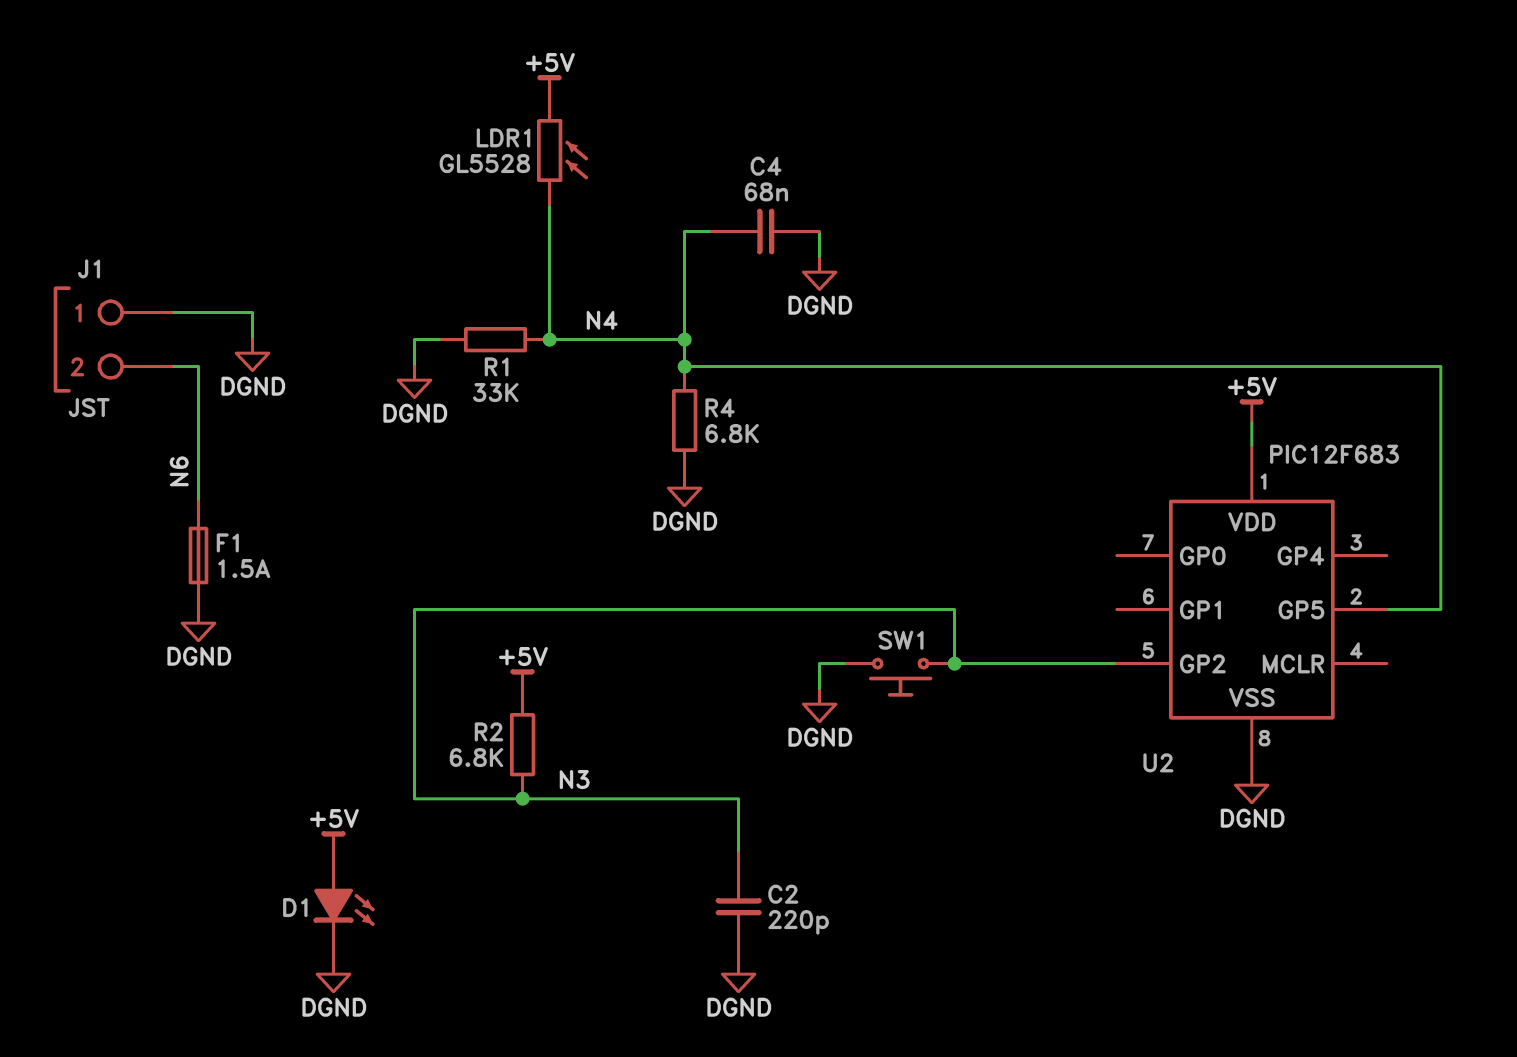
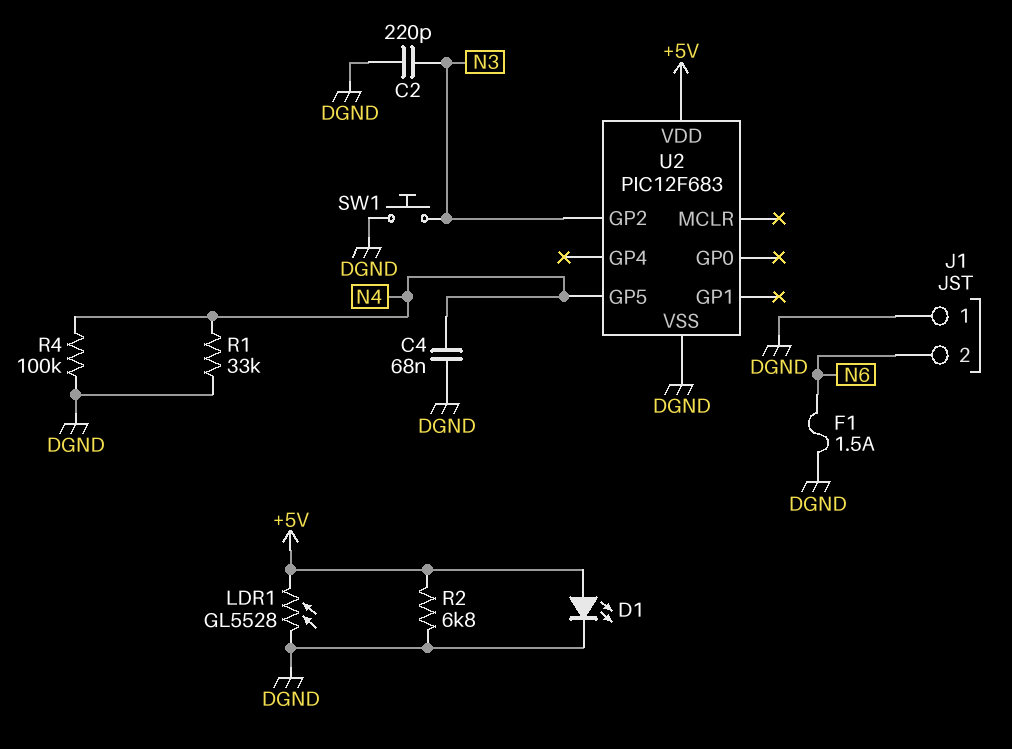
LDR1: GL5528 (+5V, N4) -> GL5528 (+5V, DGND)
R2: 6.8k (+5V, N3) -> 6.8k (+5V, DGND)
R4: 6.8k (DGND, N4) -> 100k (DGND, N4)

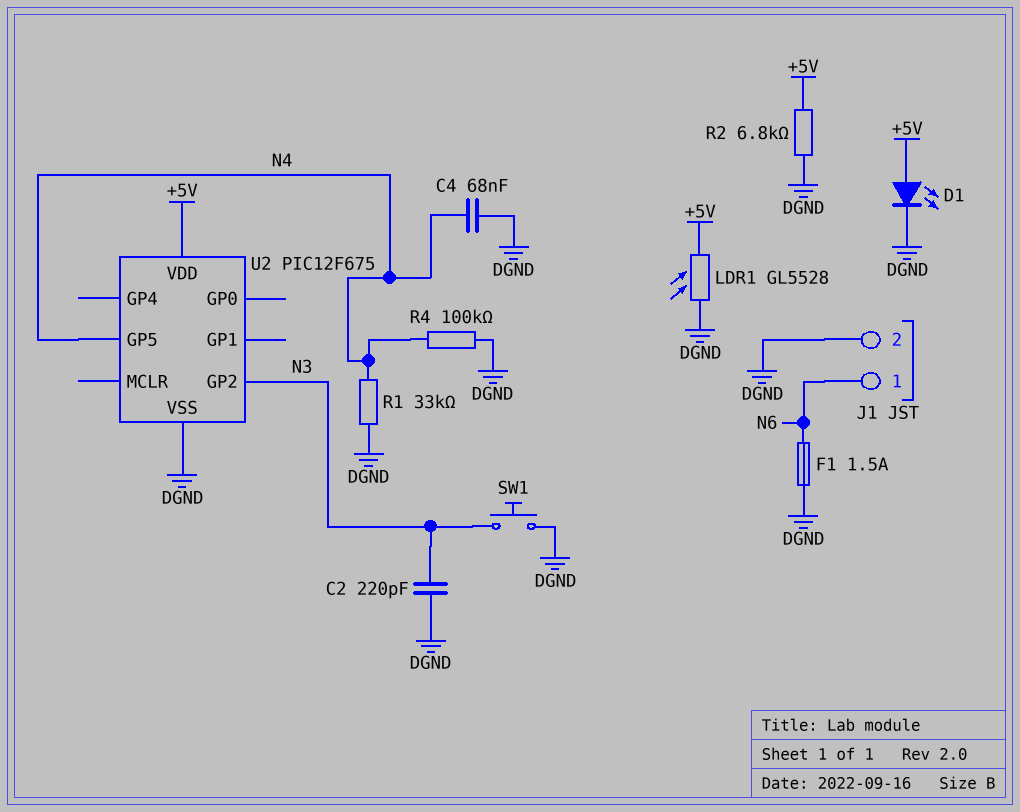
J1 pin 1: DGND -> N6
J1 pin 2: N6 -> DGND
U2: PIC12F683 -> PIC12F675

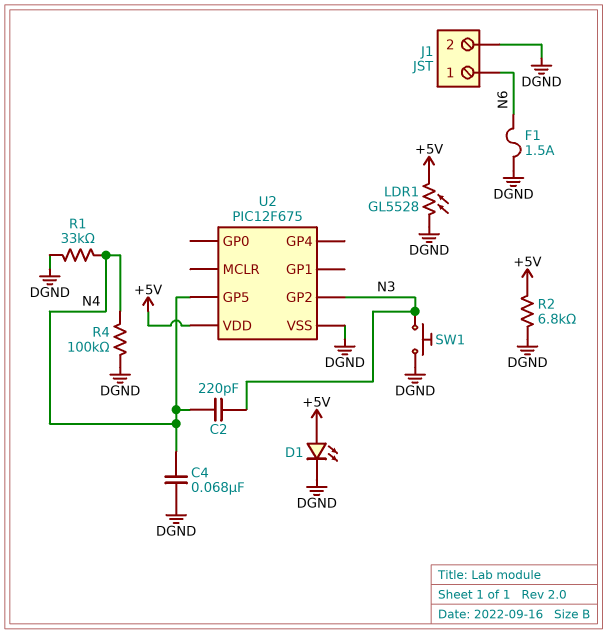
C2: 220pF (DGND, N3) -> 220pF (N3, N4)

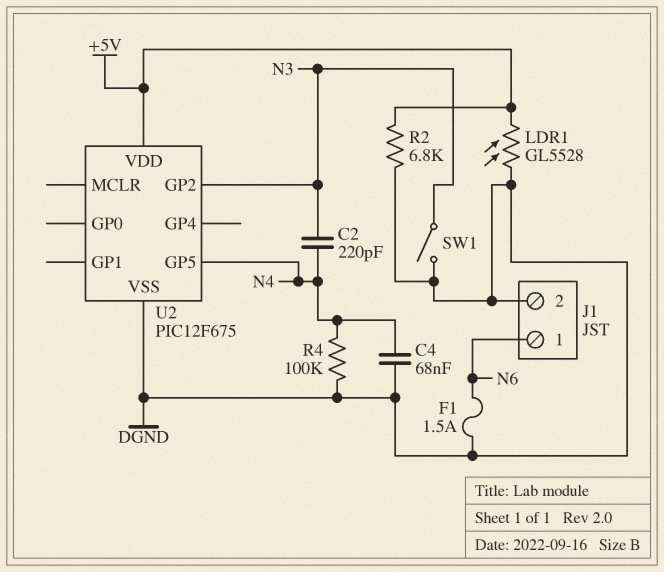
D1: LED (A +5V, K DGND) -> none
R1: 33k (DGND, N4) -> none
SW1: button (DGND, N3) -> switch (DGND, N3)

